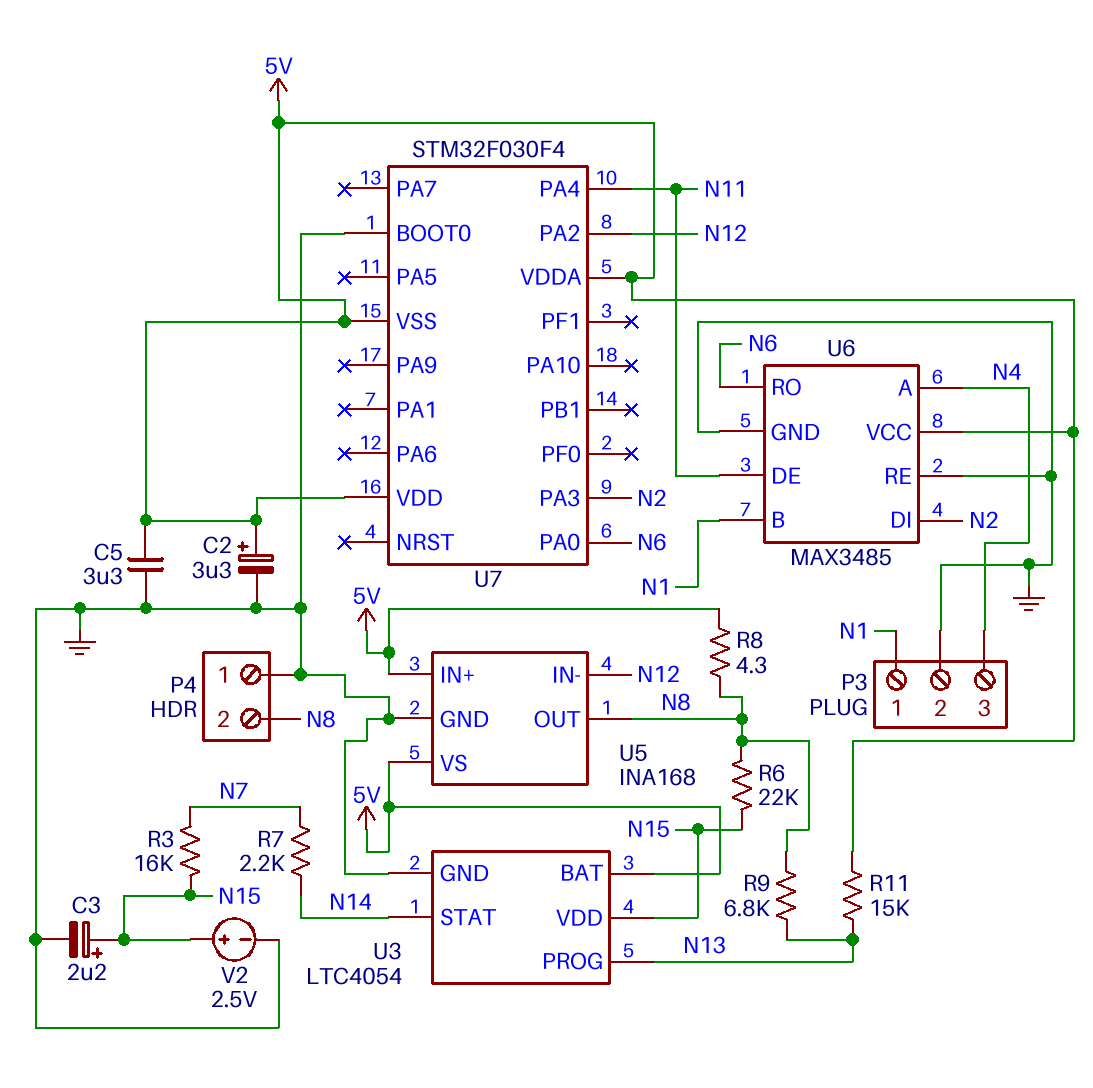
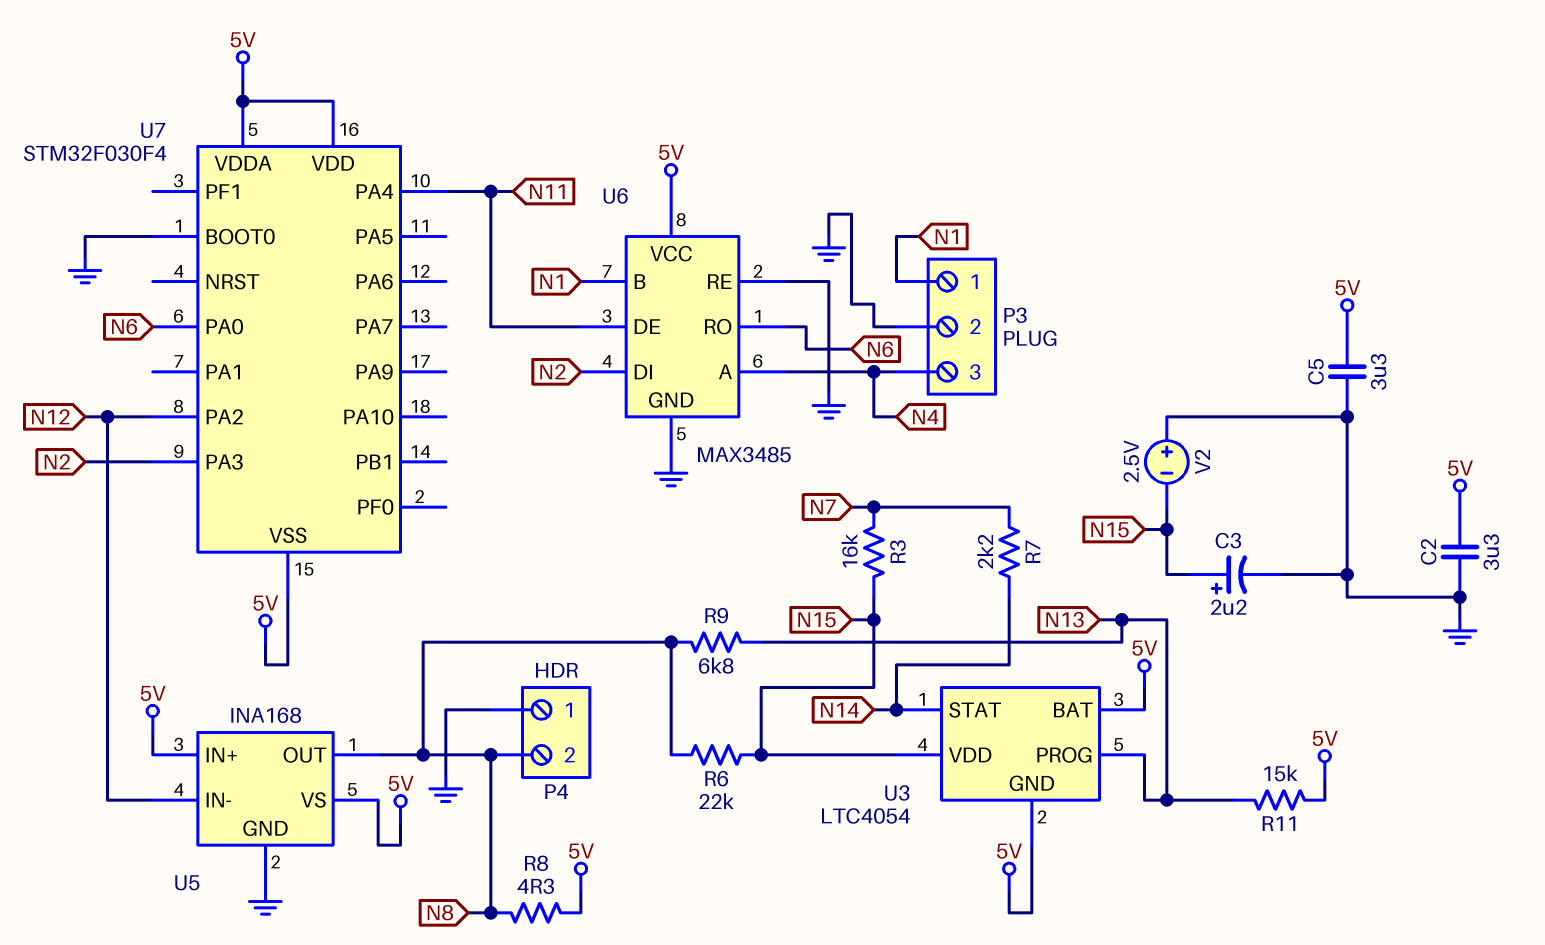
C2: 3.3uF (plus 5V, minus GND) -> 3.3uF (5V, GND)
U3 pin GND: GND -> 5V
V2: 2.5V (plus N15, minus GND) -> 2.5V (plus GND, minus N15)

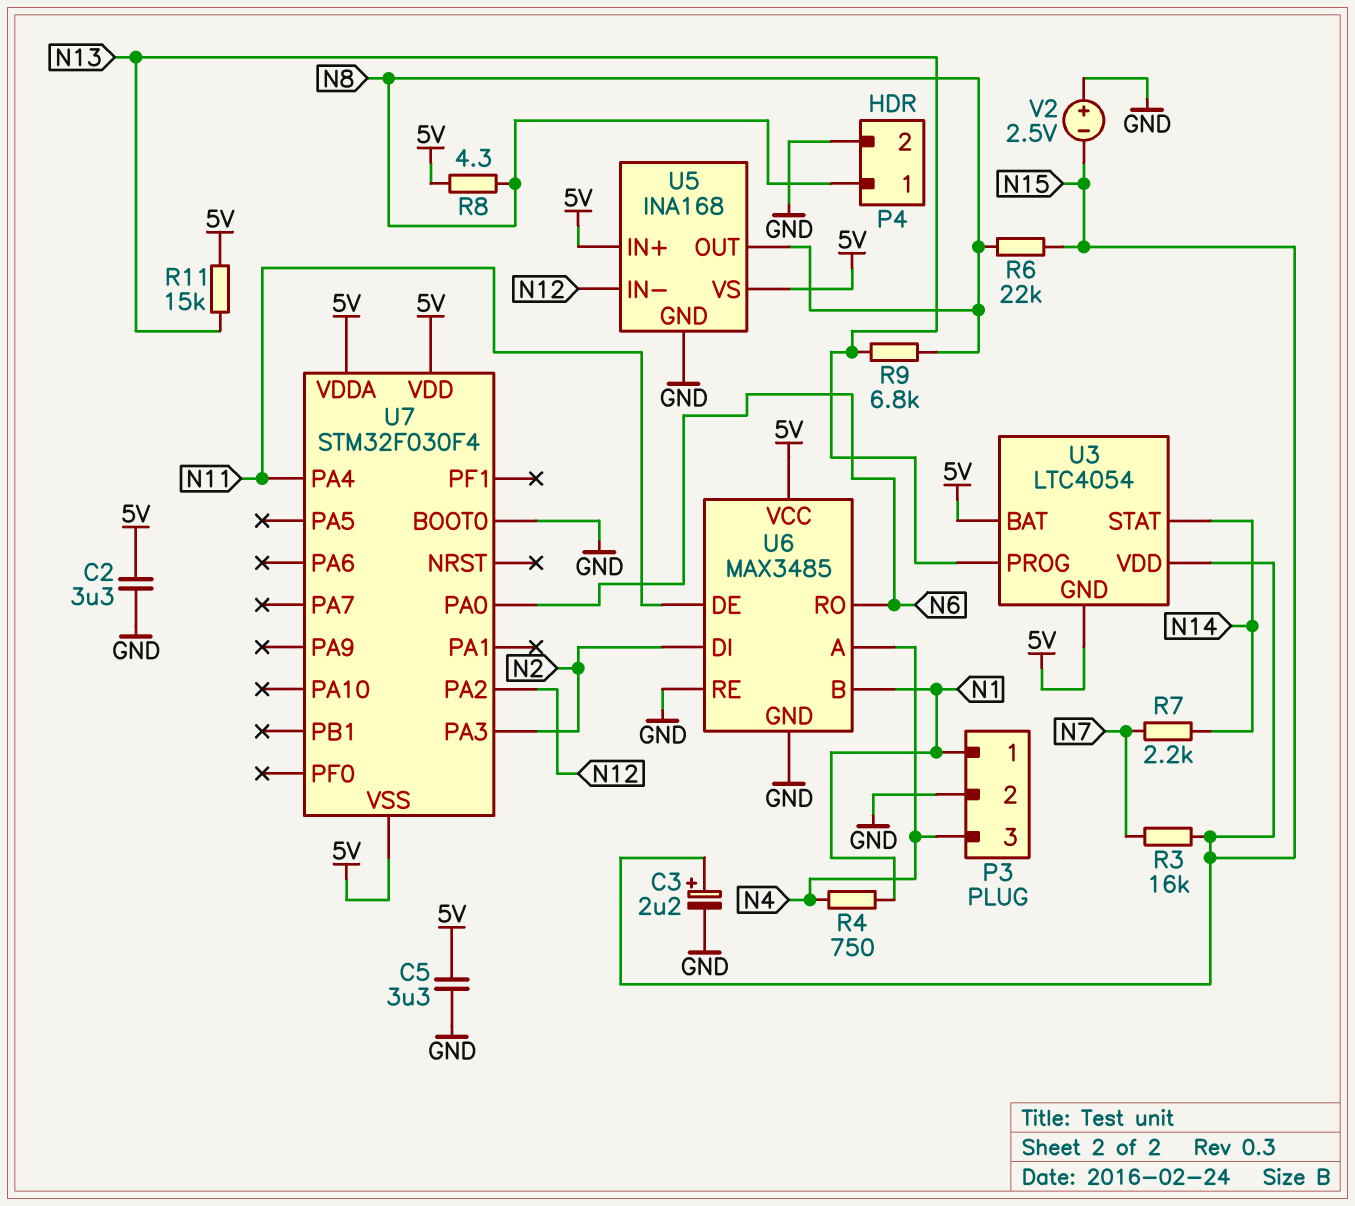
P4 pin 1: GND -> N8
P4 pin 2: N8 -> GND
R4: none -> 750 (N1, N4)

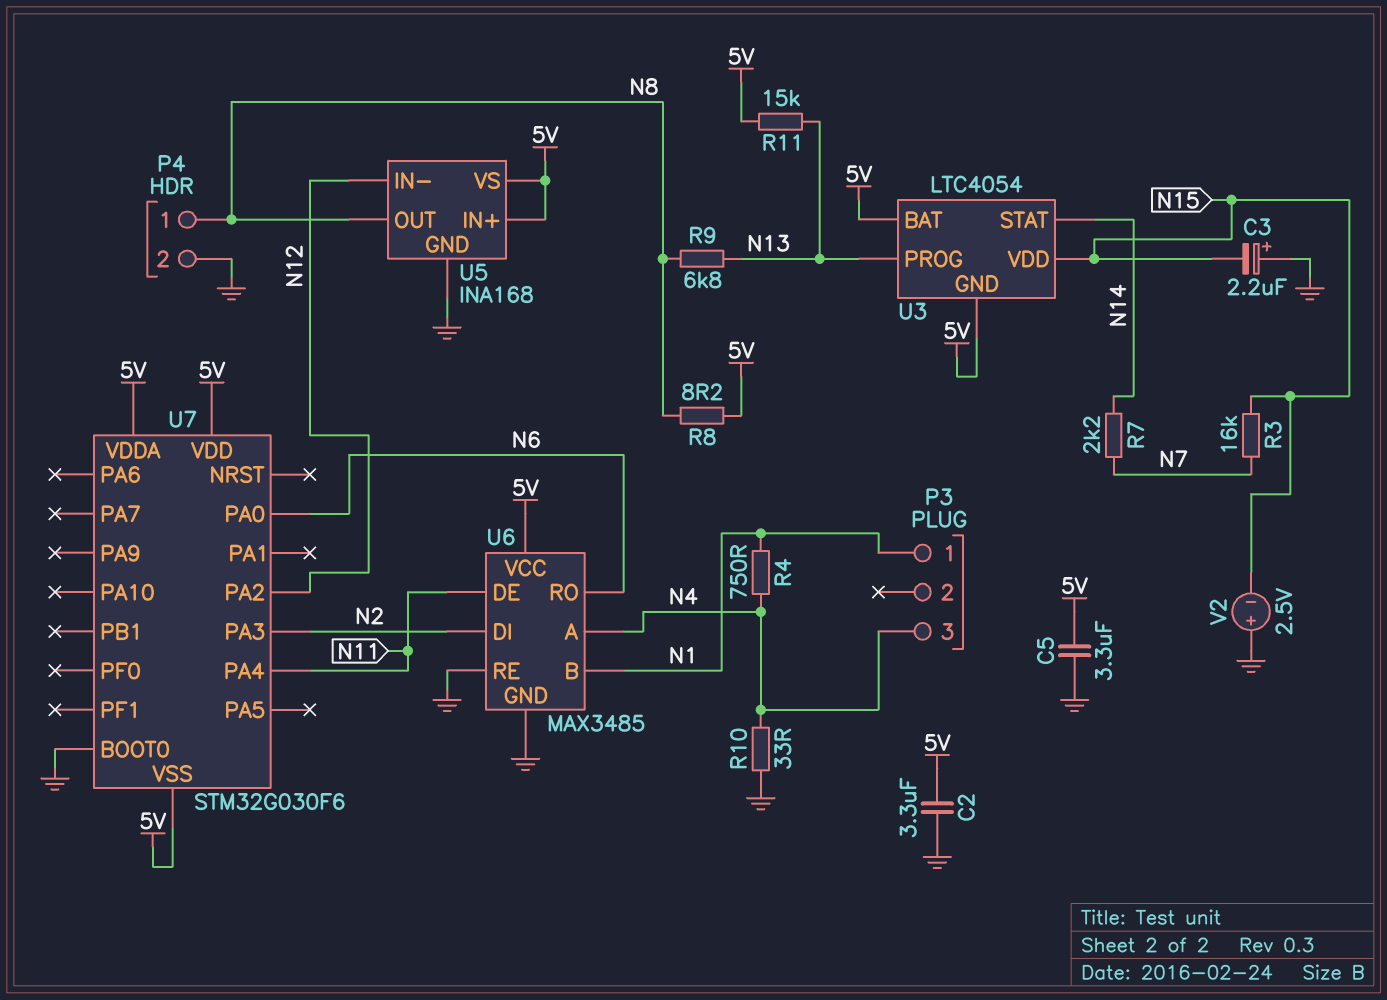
C3: 2.2uF (plus N15, minus GND) -> 2.2uF (plus GND, minus N15)
P3 pin 2: GND -> none
R6: 22k (N8, N15) -> none
R8: 4.3 (5V, N8) -> 8.2 (5V, N8)
R10: none -> 33 (GND, N4)
U7: STM32F030F4 -> STM32G030F6

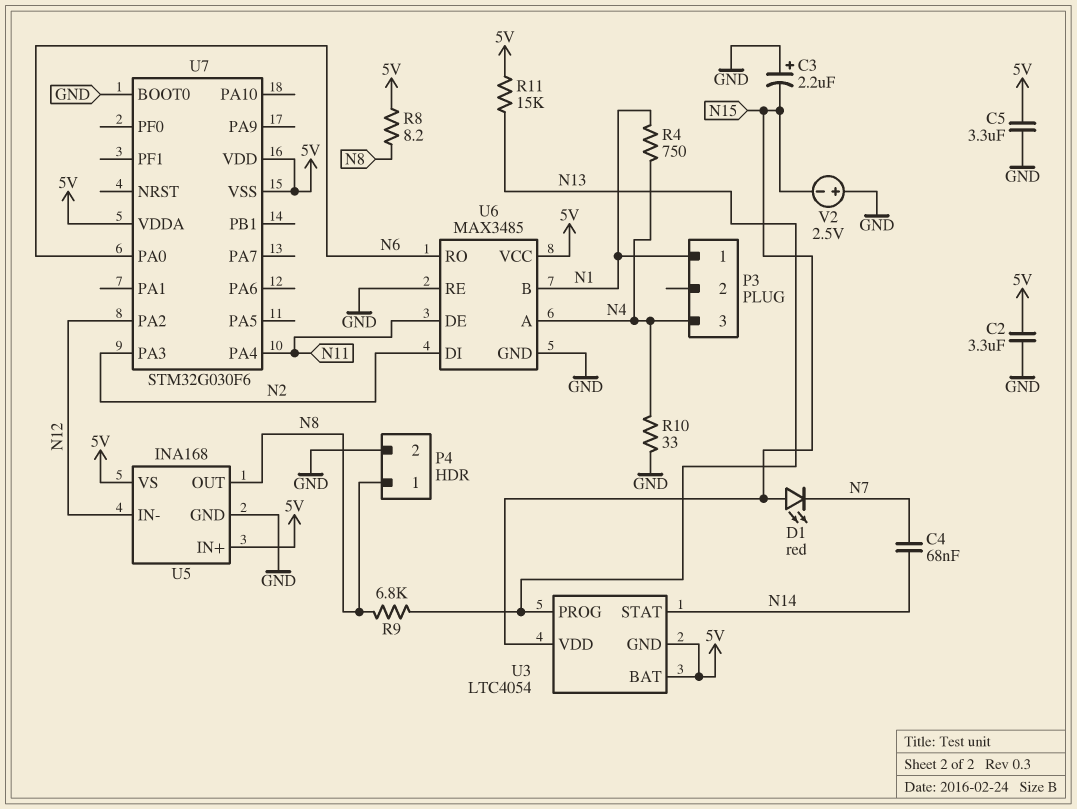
C4: none -> 68nF (N7, N14)
D1: none -> LED red (A N15, K N7)
R3: 16k (N7, N15) -> none
R7: 2.2k (N7, N14) -> none

